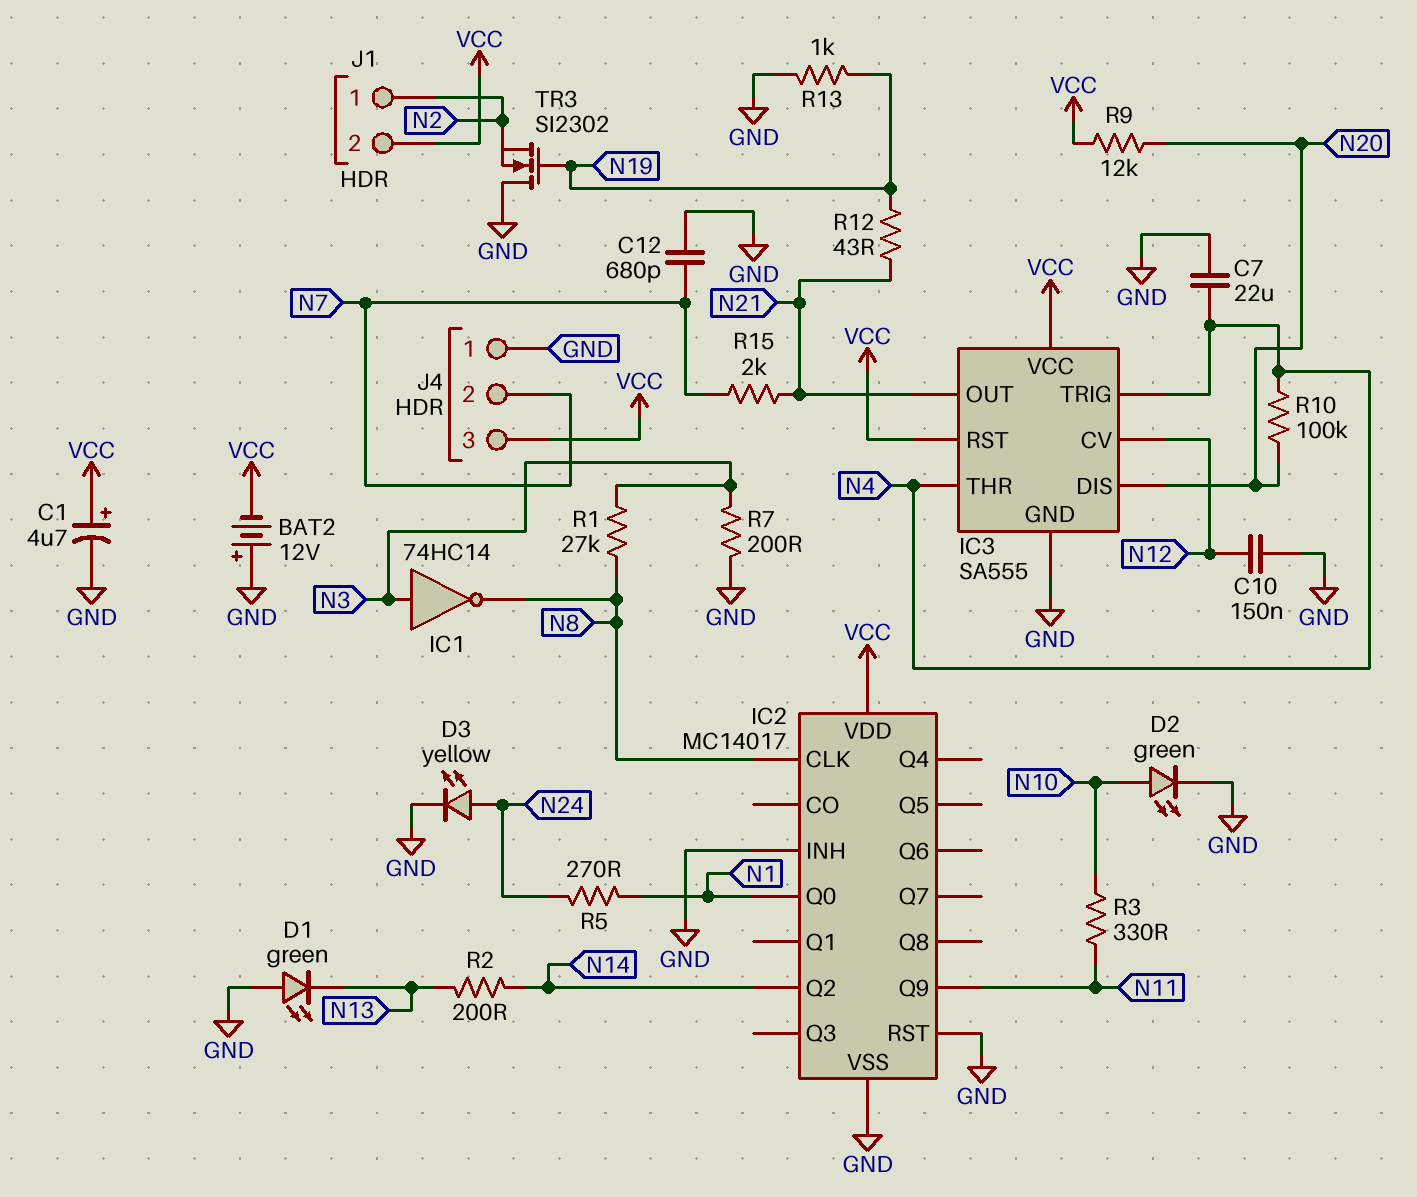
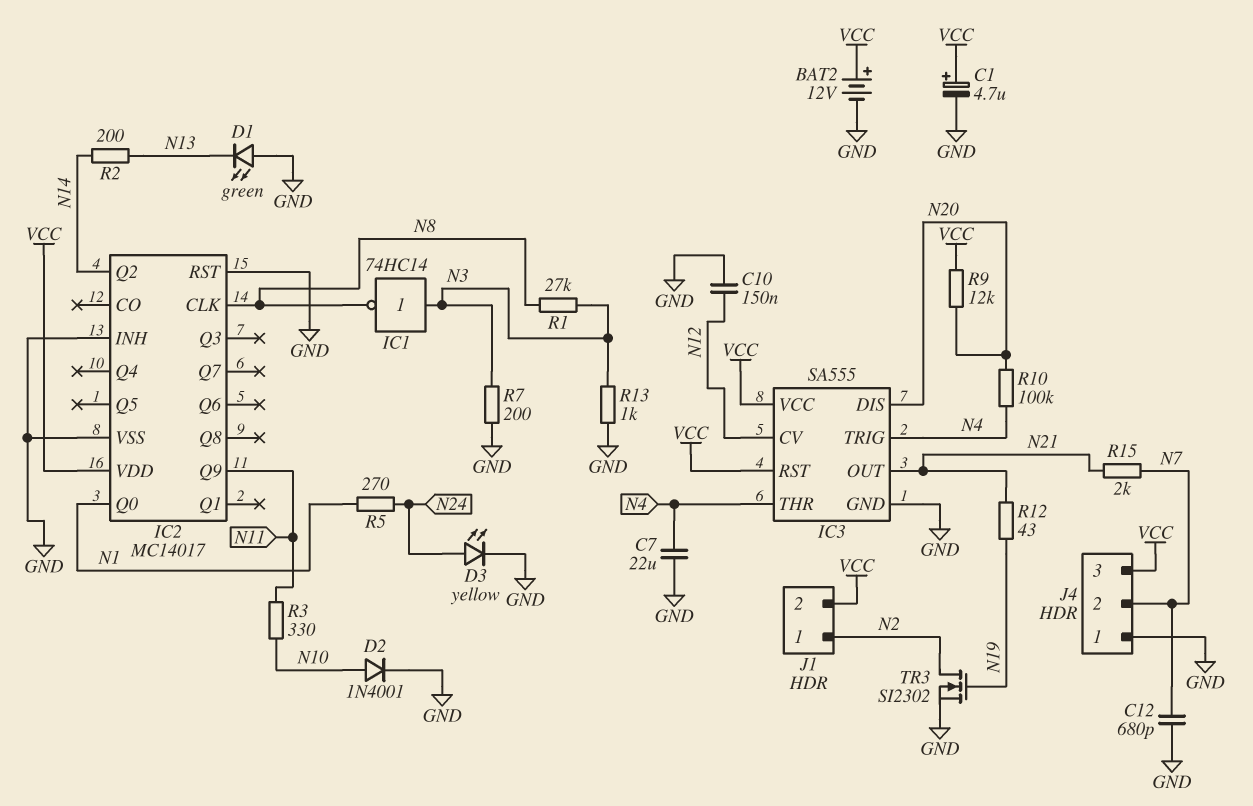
BAT2: 12V (plus GND, minus VCC) -> 12V (plus VCC, minus GND)
D2: LED green (A N10, K GND) -> diode 1N4001 (A N10, K GND)
R13: 1k (GND, N19) -> 1k (GND, N3)
TR3: NMOS SI2302 (G N19, D GND, S N2) -> NMOS SI2302 (G N19, D N2, S GND)

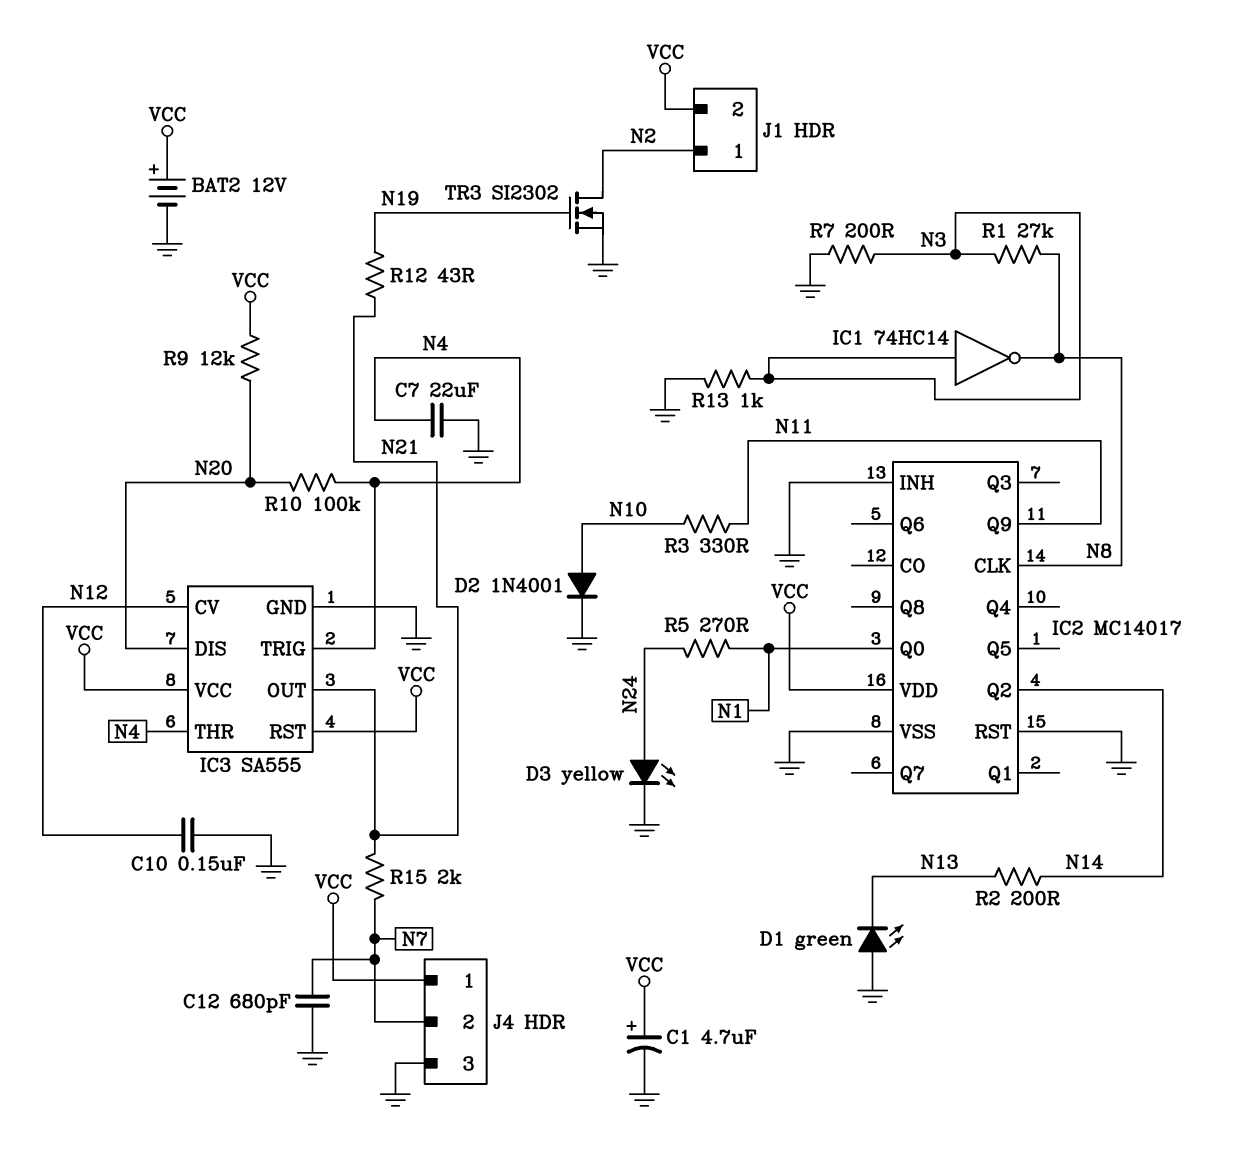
J4 pin 1: GND -> VCC
J4 pin 3: VCC -> GND

